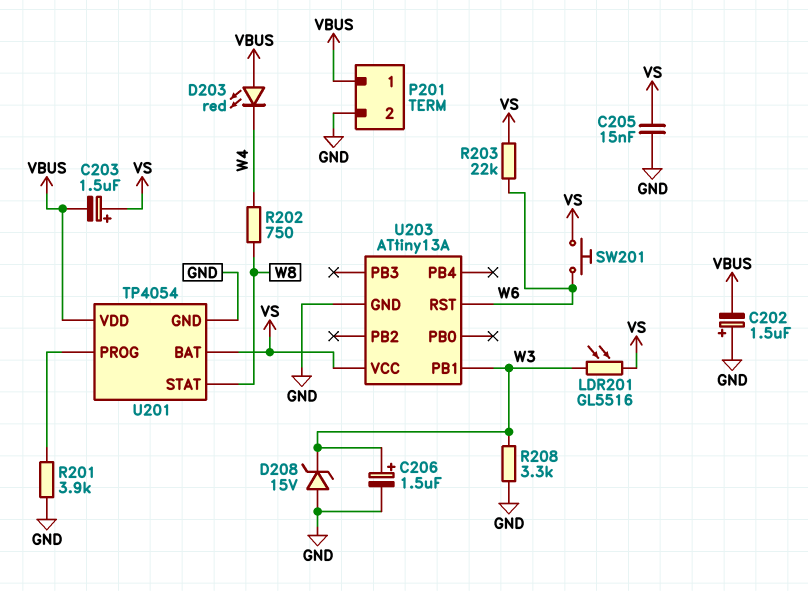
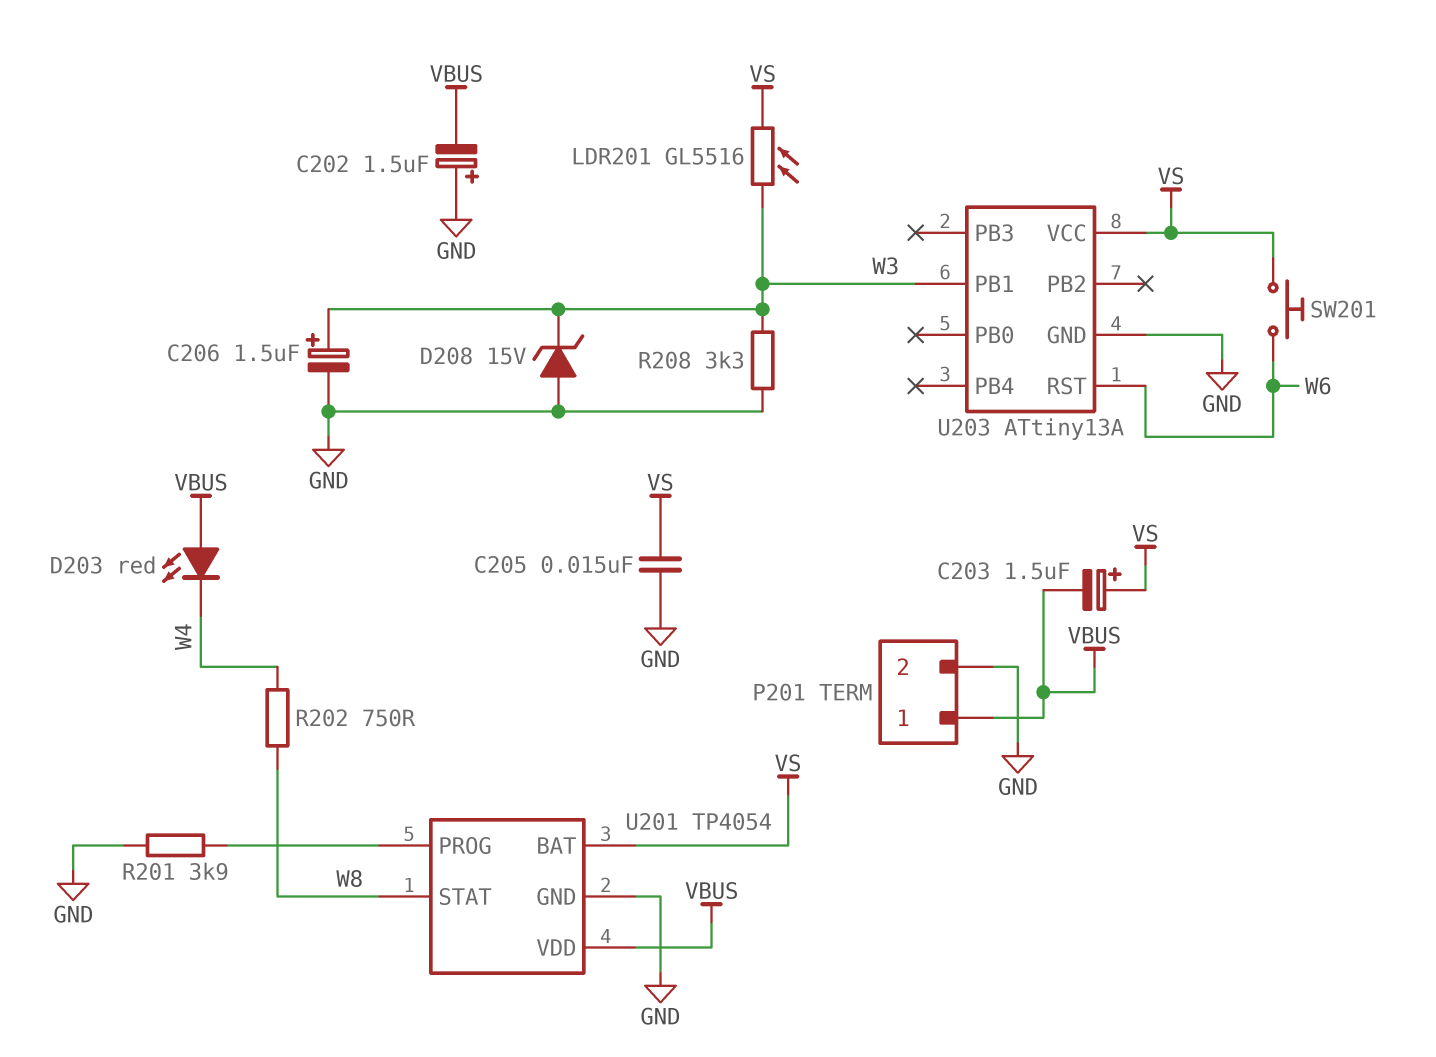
R203: 22k (VS, W6) -> none

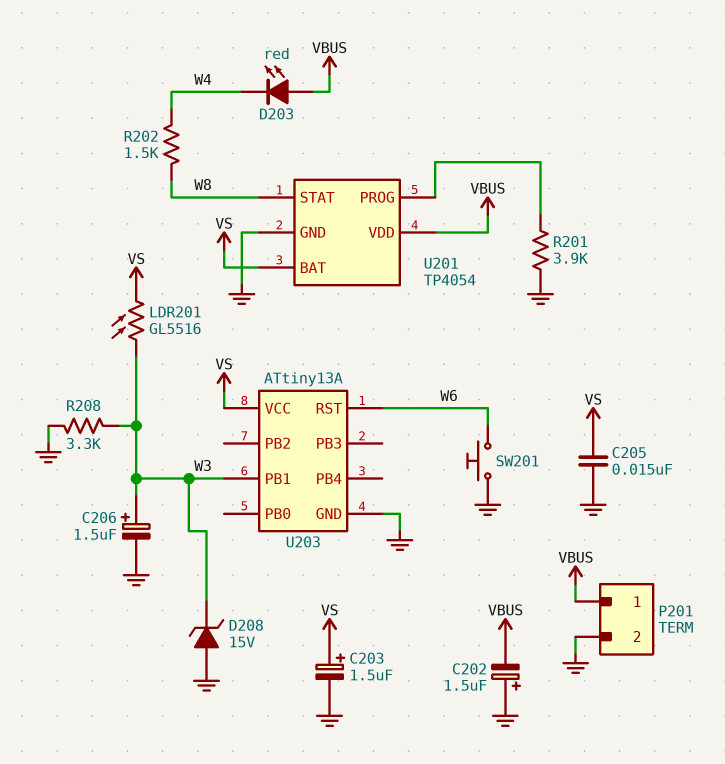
C203: 1.5uF (plus VS, minus VBUS) -> 1.5uF (plus VS, minus GND)
R202: 750 (W4, W8) -> 1.5k (W4, W8)
SW201: button (VS, W6) -> button (GND, W6)

